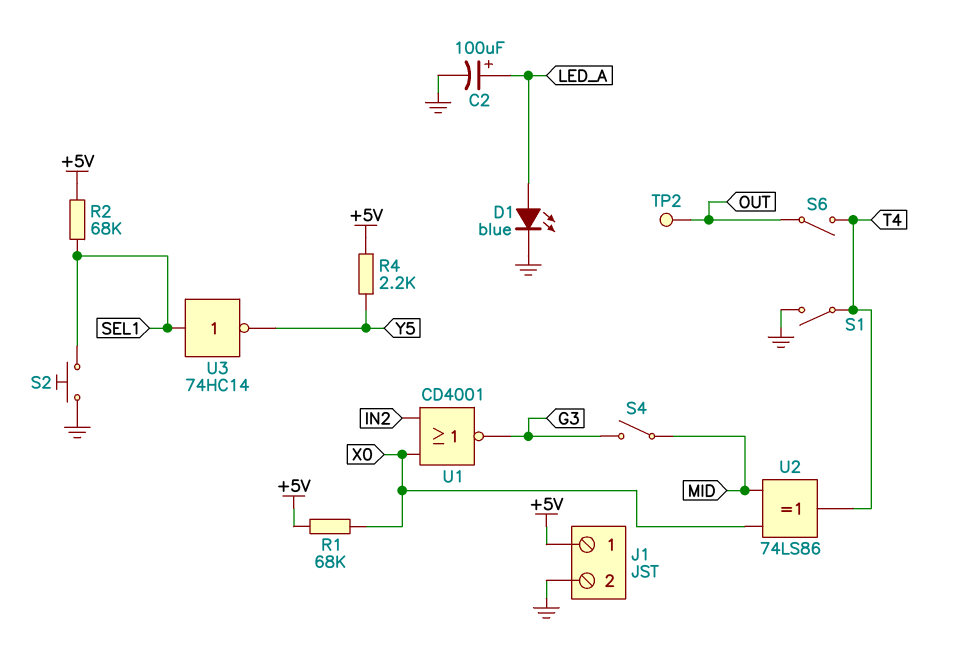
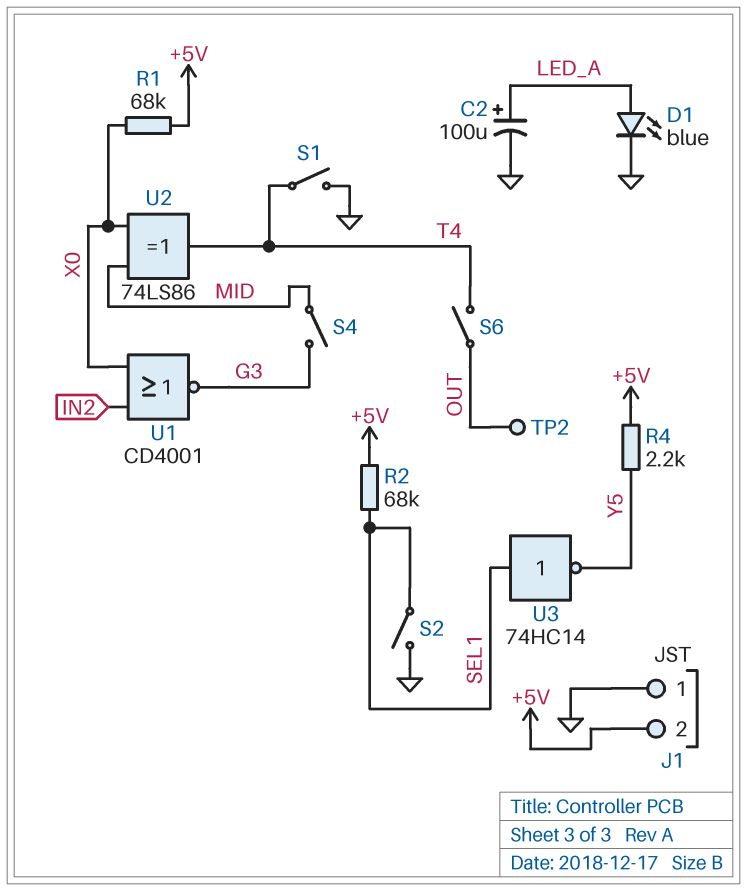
J1 pin 1: +5V -> GND
J1 pin 2: GND -> +5V
S2: button (GND, SEL1) -> switch (GND, SEL1)

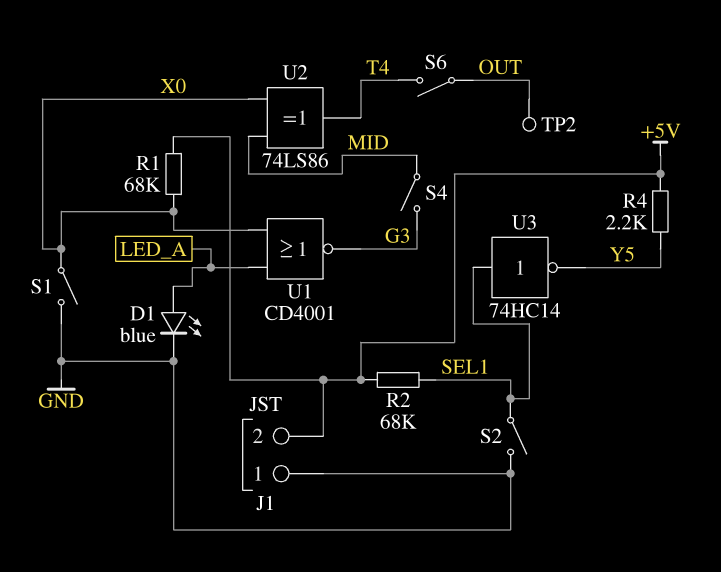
C2: 100uF (plus LED_A, minus GND) -> none
S1: switch (GND, T4) -> switch (GND, X0)
U1: NOR CD4001 (in IN2, in X0, out G3) -> NOR CD4001 (in LED_A, in X0, out G3)

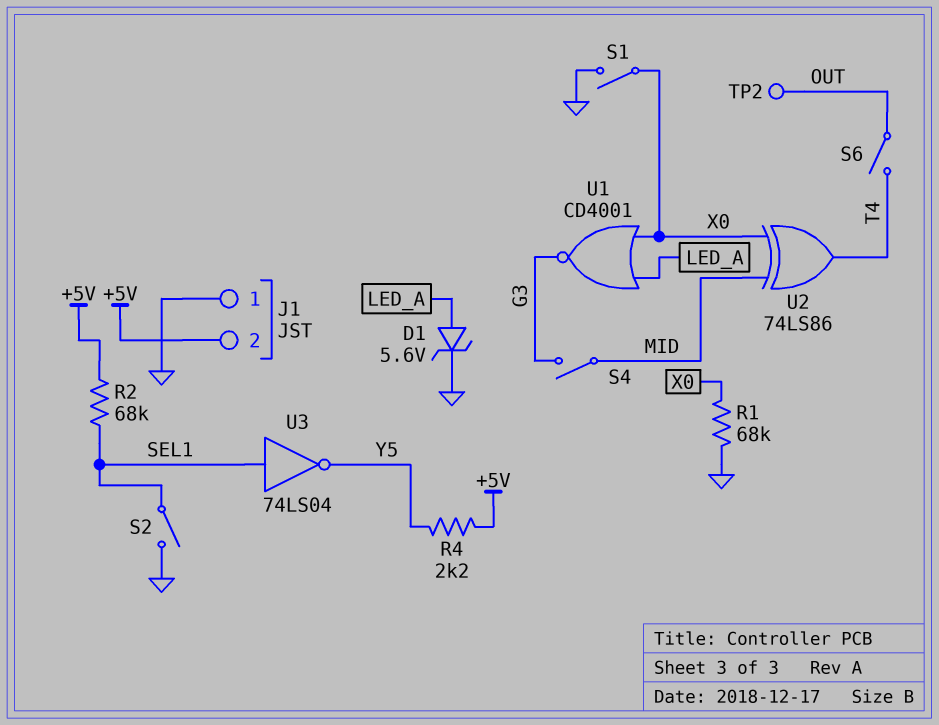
D1: LED blue (A LED_A, K GND) -> zener 5.6V (A LED_A, K GND)
R1: 68k (+5V, X0) -> 68k (GND, X0)
U3: NOT 74HC14 (in SEL1, out Y5) -> NOT 74LS04 (in SEL1, out Y5)

